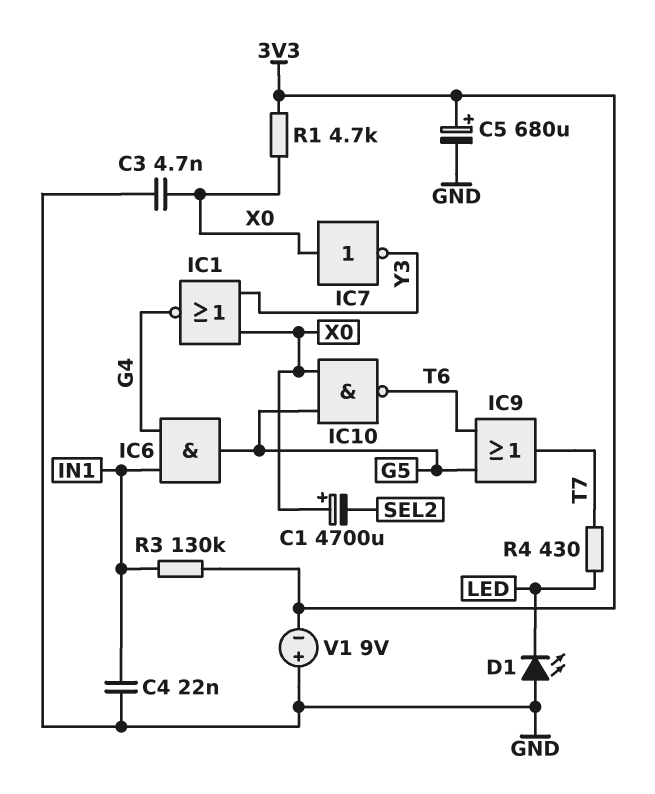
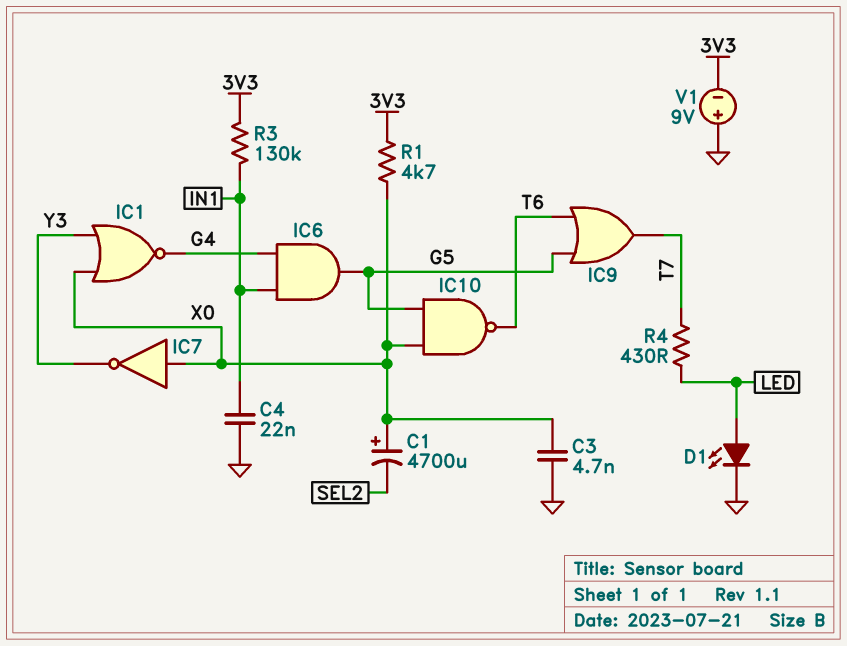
C5: 680uF (plus 3V3, minus GND) -> none
D1: LED (A GND, K LED) -> LED (A LED, K GND)

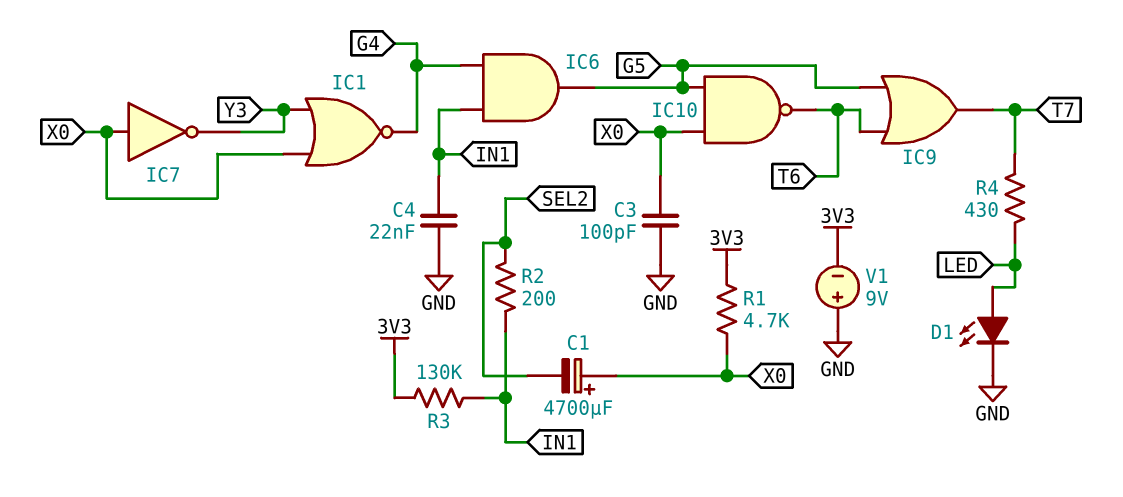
C3: 4.7nF (GND, X0) -> 100pF (GND, X0)
R2: none -> 200 (IN1, SEL2)

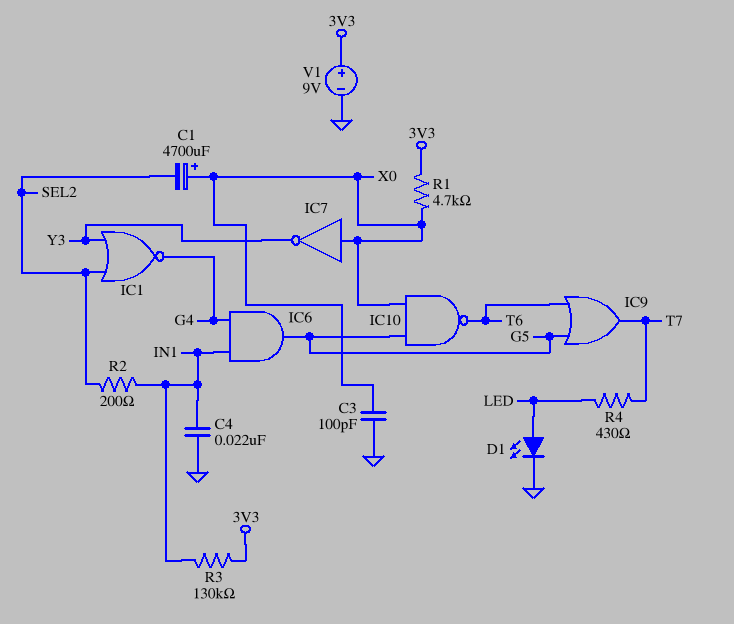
IC1: NOR (in X0, in Y3, out G4) -> NOR (in SEL2, in Y3, out G4)
V1: 9V (plus GND, minus 3V3) -> 9V (plus 3V3, minus GND)

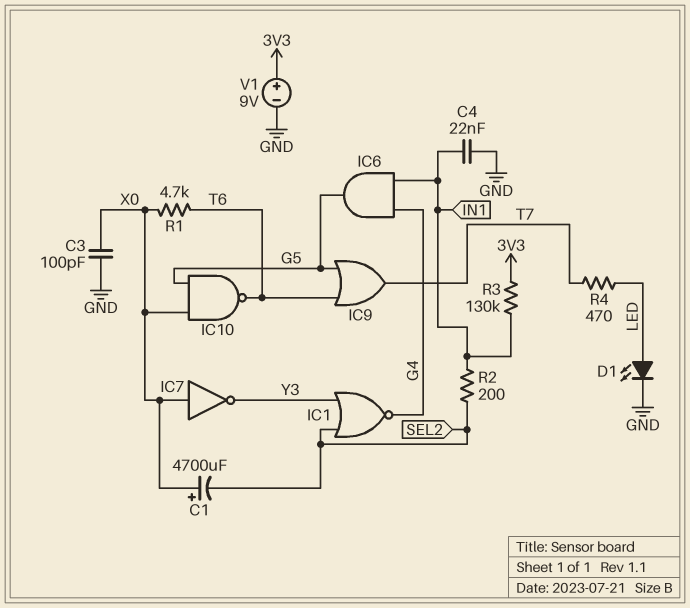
R1: 4.7k (3V3, X0) -> 4.7k (T6, X0)
R4: 430 (LED, T7) -> 470 (LED, T7)

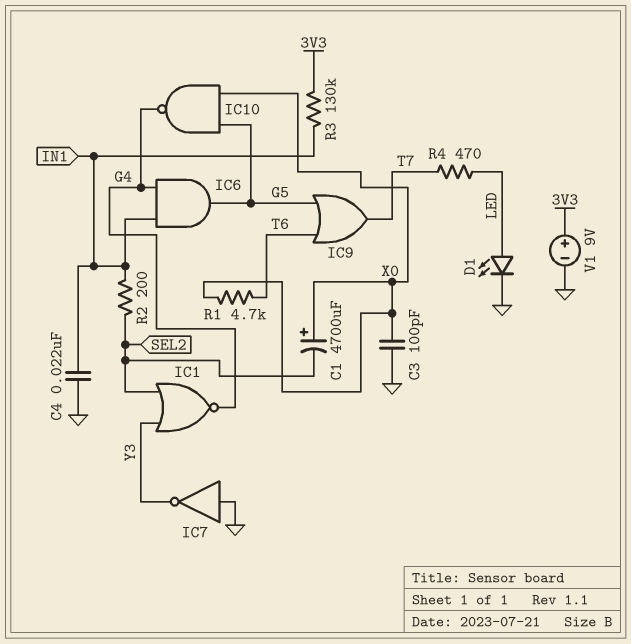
IC7: NOT (in X0, out Y3) -> NOT (in GND, out Y3)
IC10: NAND (in G5, in X0, out T6) -> NAND (in G5, in X0, out G4)

